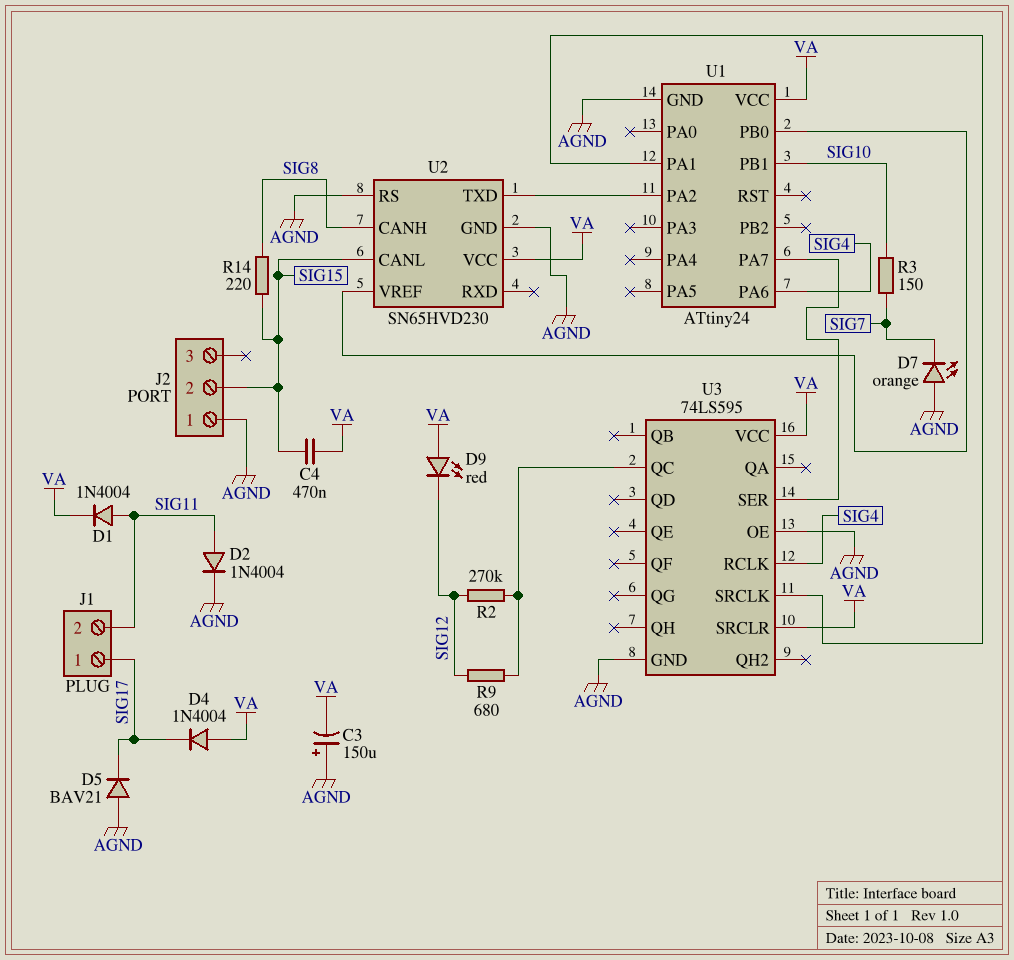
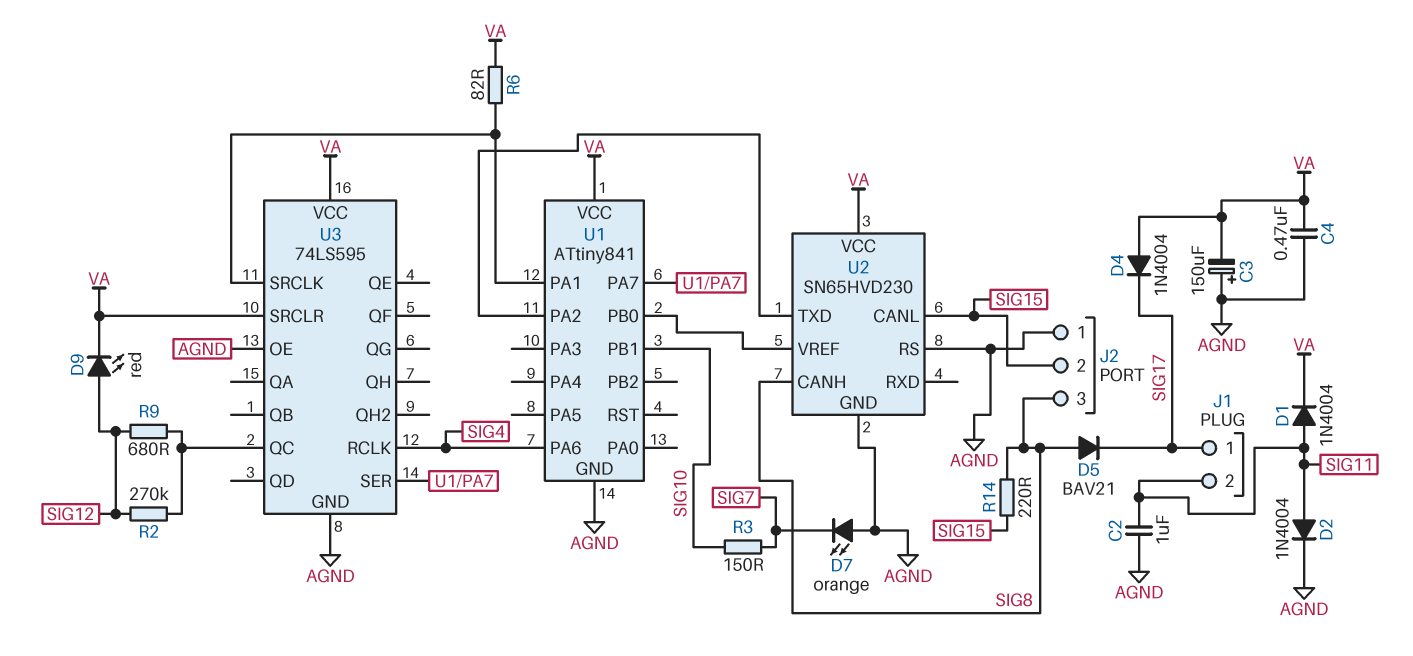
C2: none -> 1uF (AGND, SIG11)
C4: 470nF (SIG15, VA) -> 470nF (AGND, VA)
D5: diode BAV21 (A AGND, K SIG17) -> diode BAV21 (A SIG8, K SIG17)
D9: LED red (A VA, K SIG12) -> LED red (A SIG12, K VA)
J2 pin 3: none -> SIG8
R6: none -> 82 (U1/PA1, VA)
U1: ATtiny24 -> ATtiny841

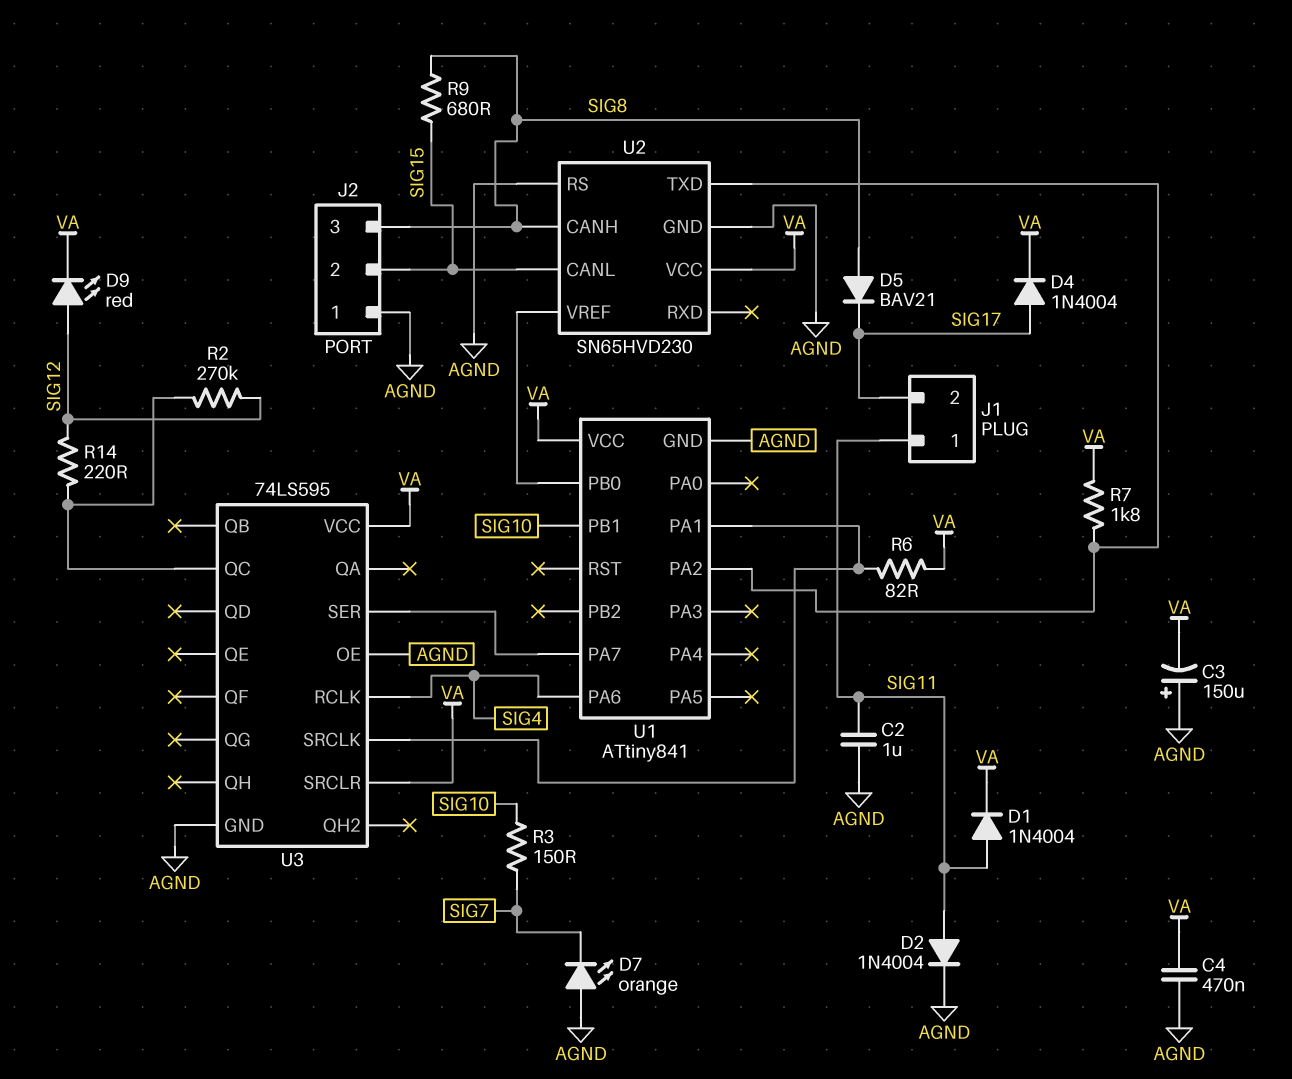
D4: diode 1N4004 (A VA, K SIG17) -> diode 1N4004 (A SIG17, K VA)
J1 pin 1: SIG17 -> SIG11
J1 pin 2: SIG11 -> SIG17
R7: none -> 1.8k (U1/PA2, VA)
R9: 680 (SIG12, U3/QC) -> 680 (SIG8, SIG15)
R14: 220 (SIG8, SIG15) -> 220 (SIG12, U3/QC)

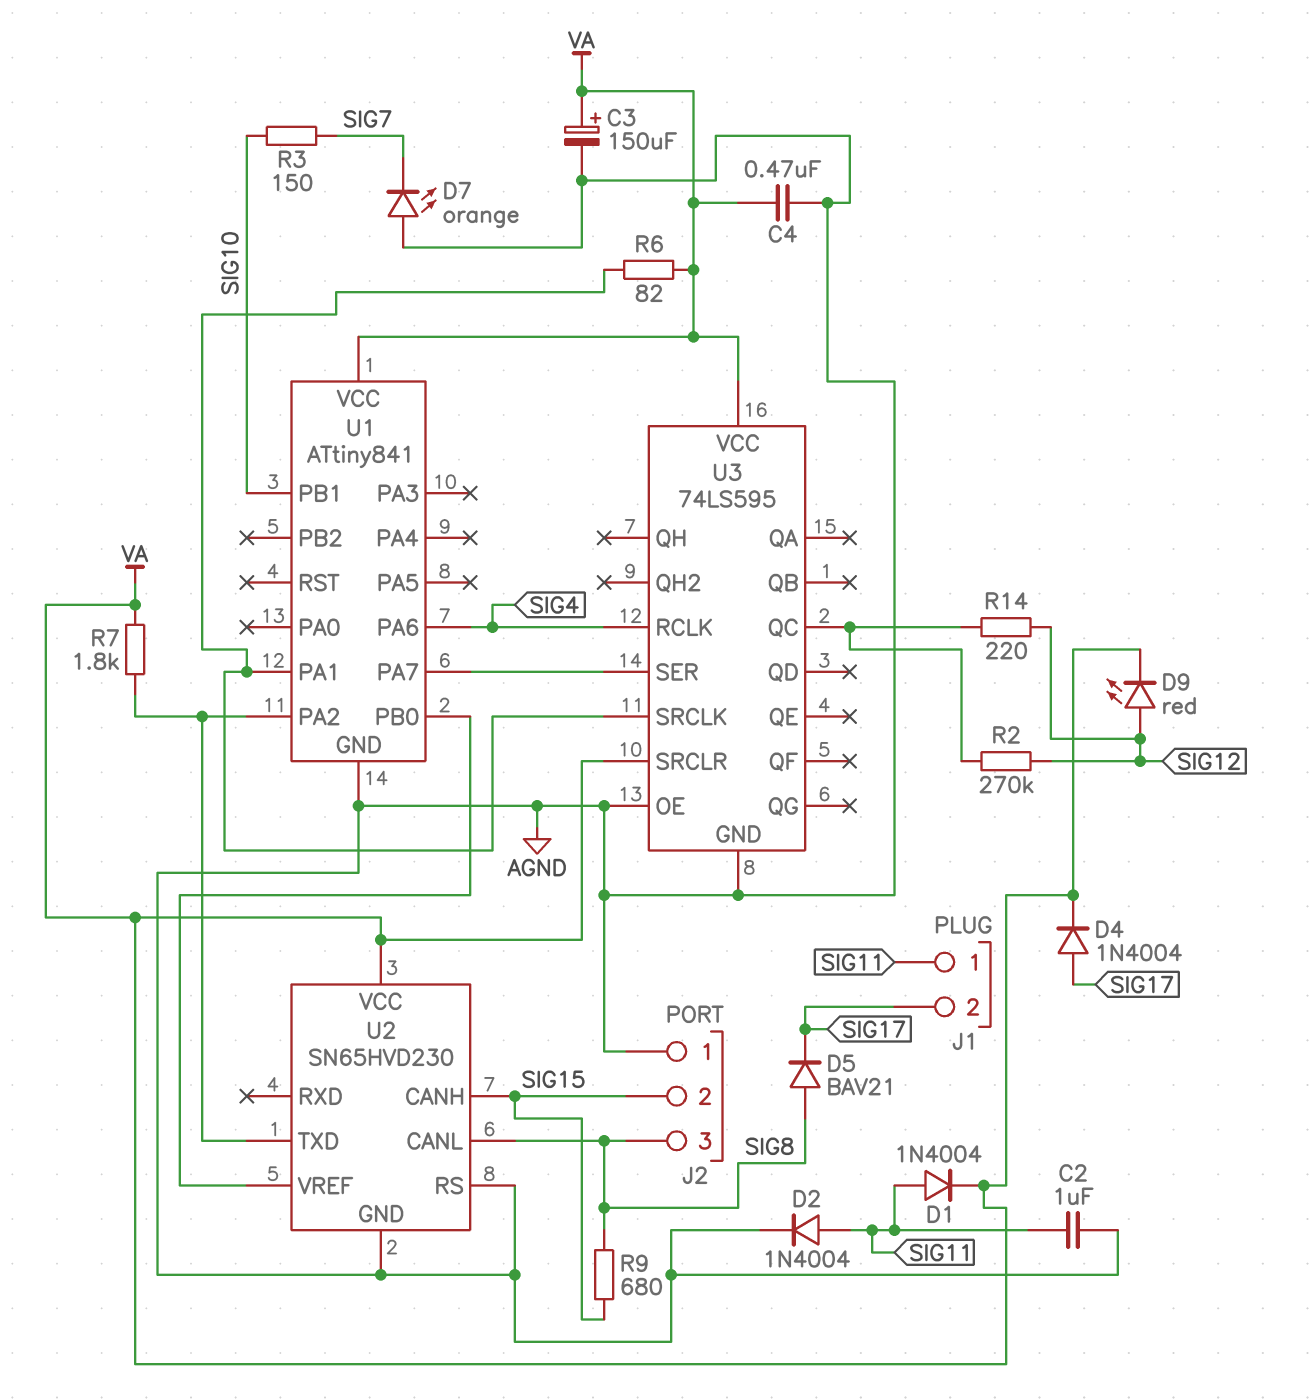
C3: 150uF (plus AGND, minus VA) -> 150uF (plus VA, minus AGND)
U2 pin CANH: SIG8 -> SIG15
U2 pin CANL: SIG15 -> SIG8

